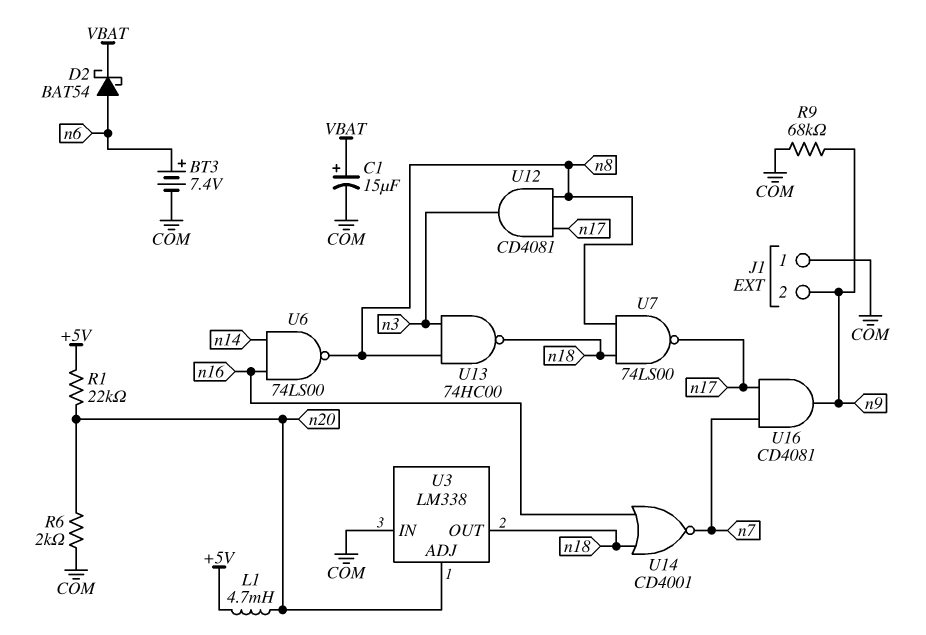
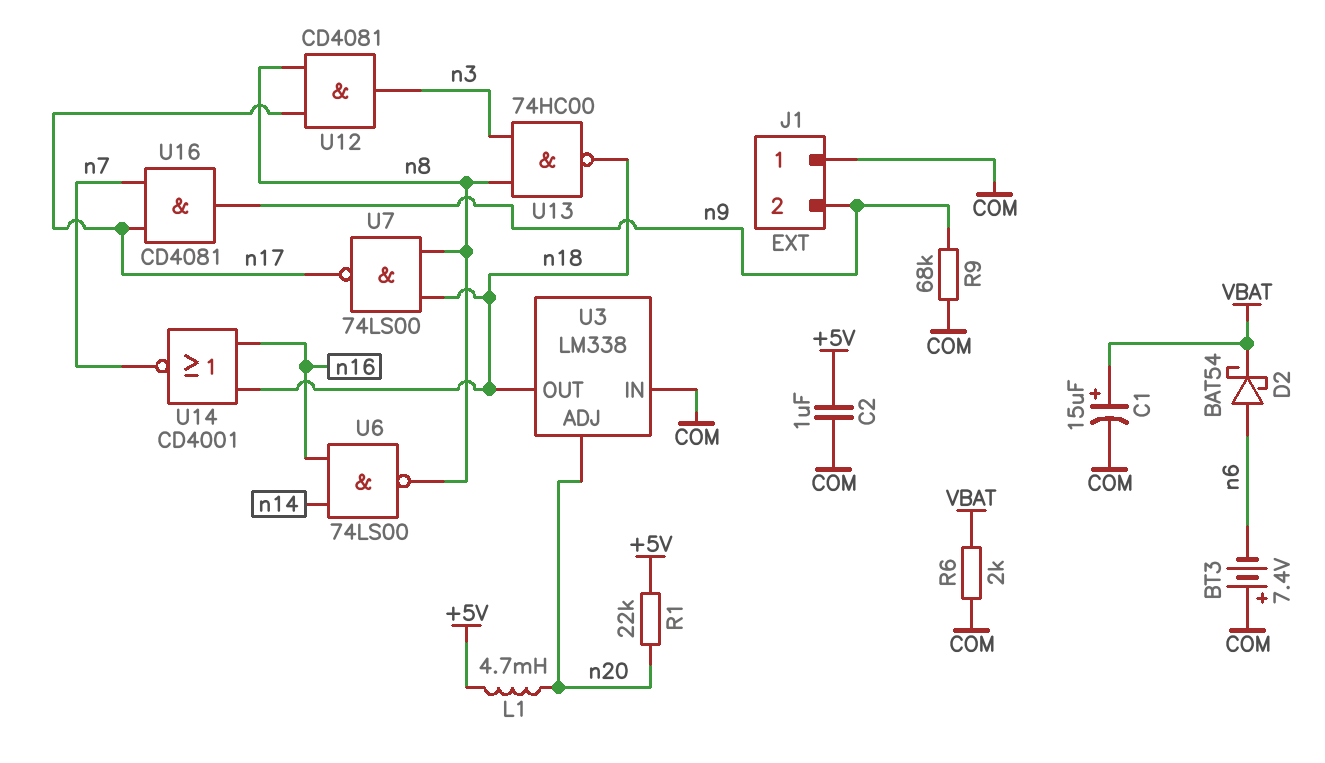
BT3: 7.4V (plus n6, minus COM) -> 7.4V (plus COM, minus n6)
C2: none -> 1uF (+5V, COM)
R6: 2k (COM, n20) -> 2k (COM, VBAT)

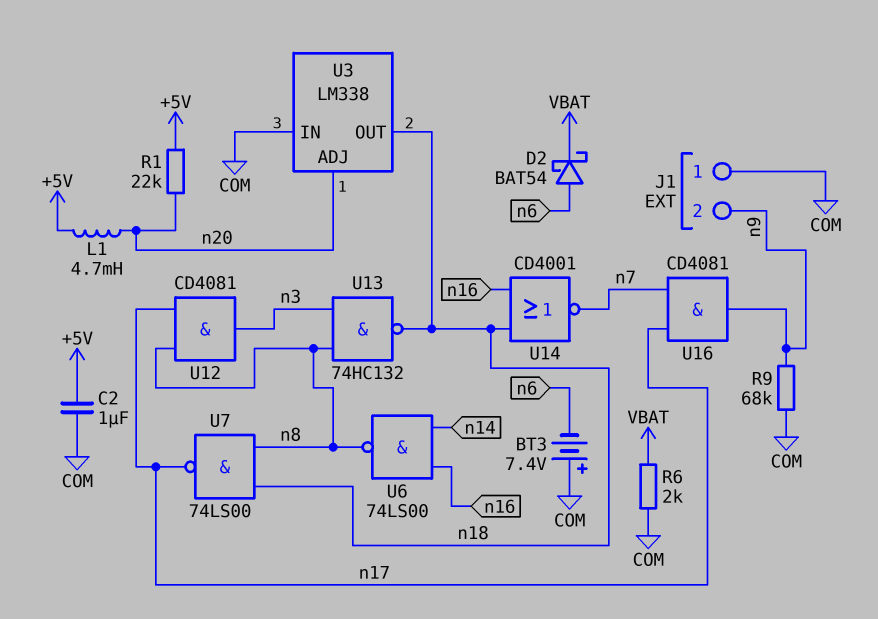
C1: 15uF (plus VBAT, minus COM) -> none
U13: NAND 74HC00 (in n3, in n8, out n18) -> NAND 74HC132 (in n3, in n8, out n18)

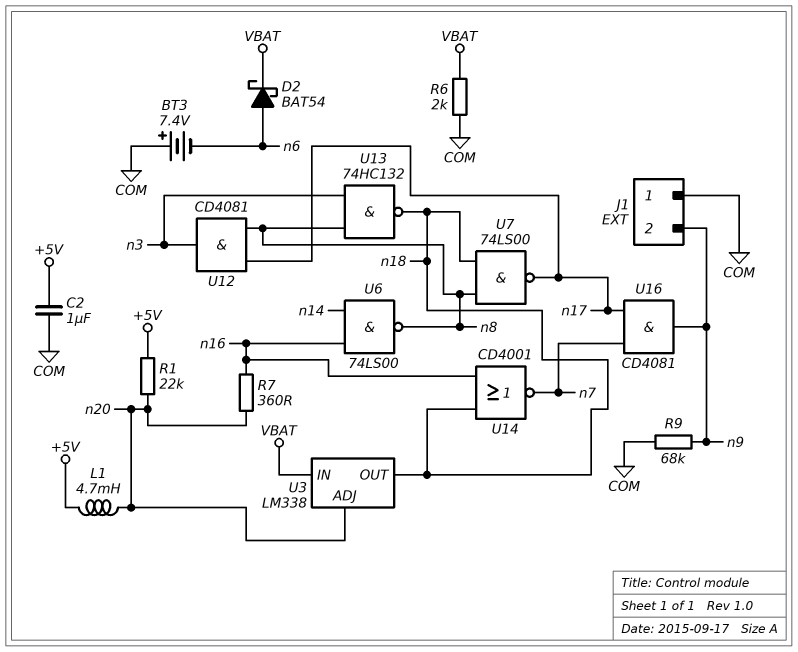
R7: none -> 360 (n16, n20)
U3 pin IN: COM -> VBAT

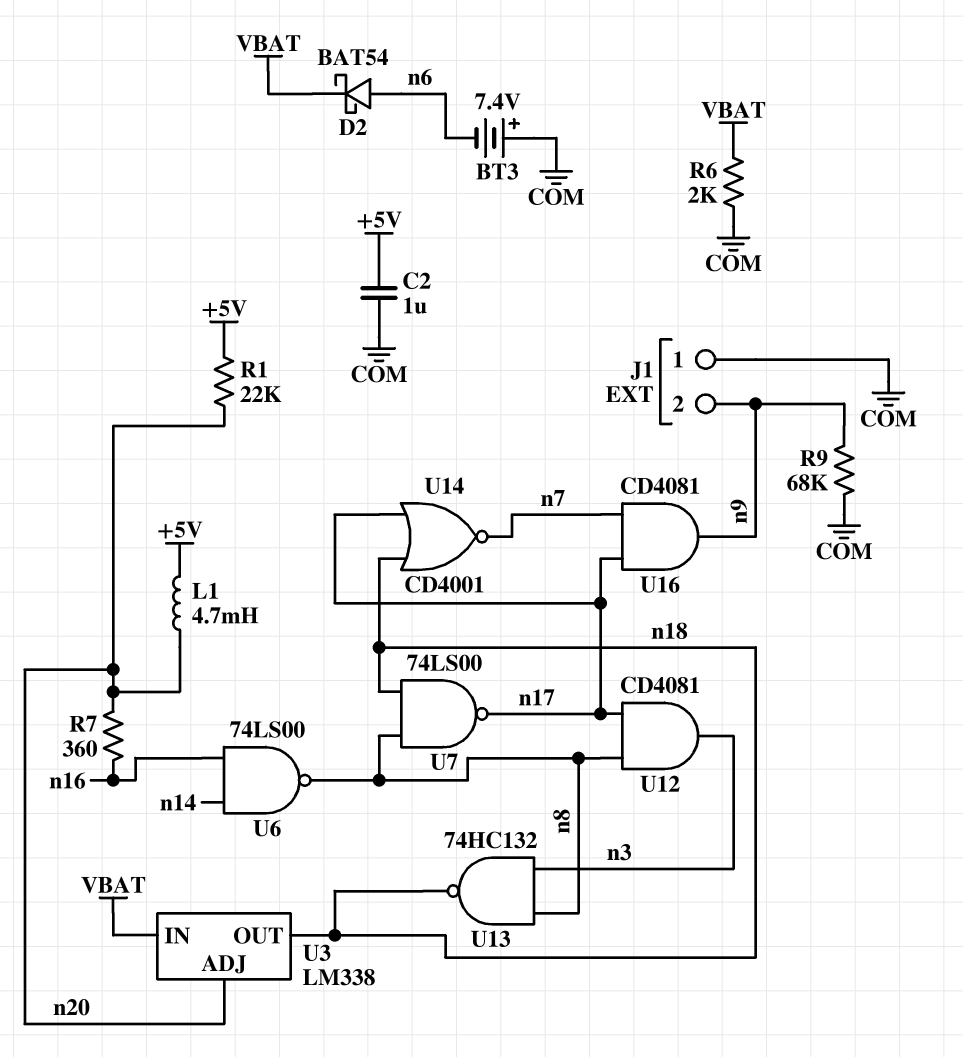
U14: NOR CD4001 (in n16, in n18, out n7) -> NOR CD4001 (in n17, in n18, out n7)

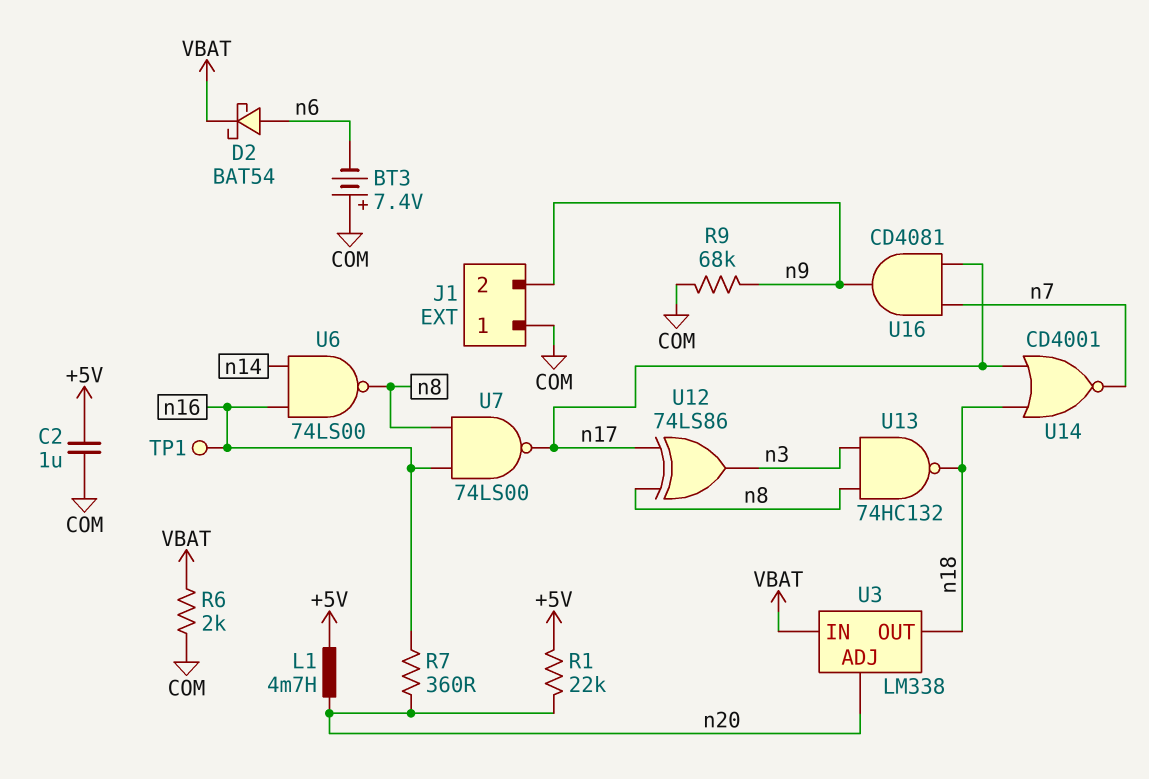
TP1: none -> test point (n16)
U7: NAND 74LS00 (in n8, in n18, out n17) -> NAND 74LS00 (in n8, in n16, out n17)
U12: AND CD4081 (in n8, in n17, out n3) -> XOR 74LS86 (in n8, in n17, out n3)

